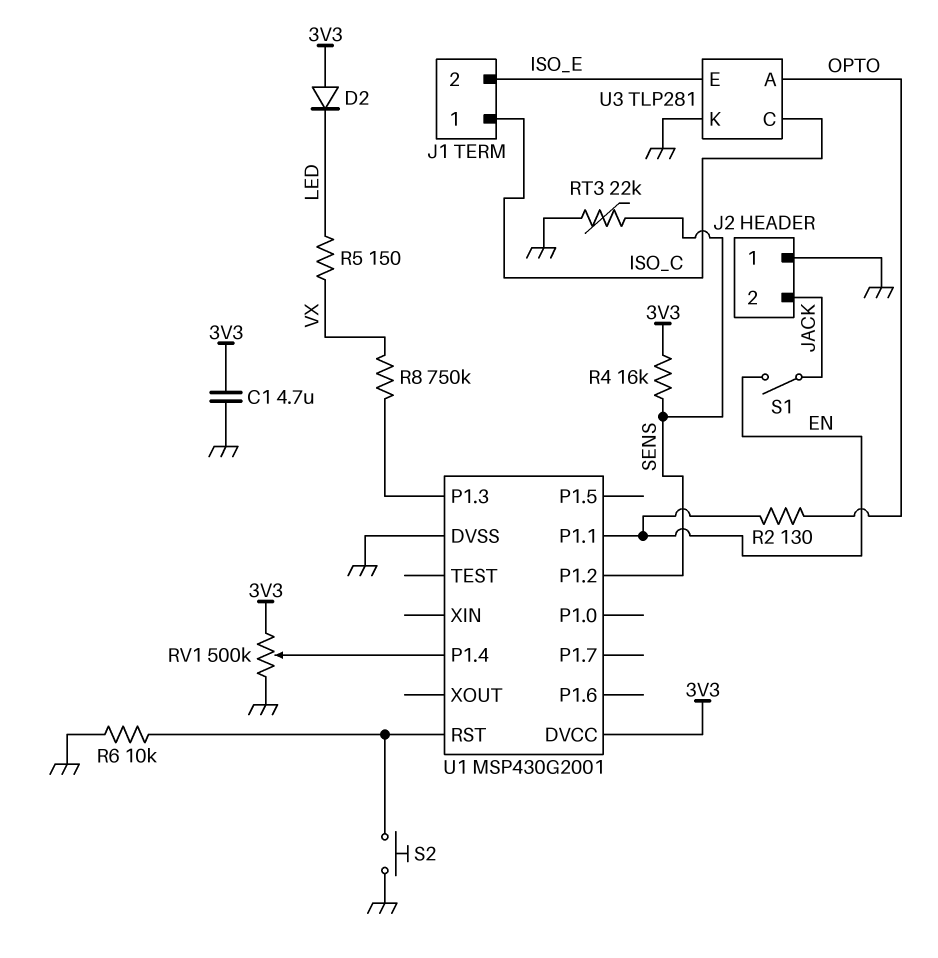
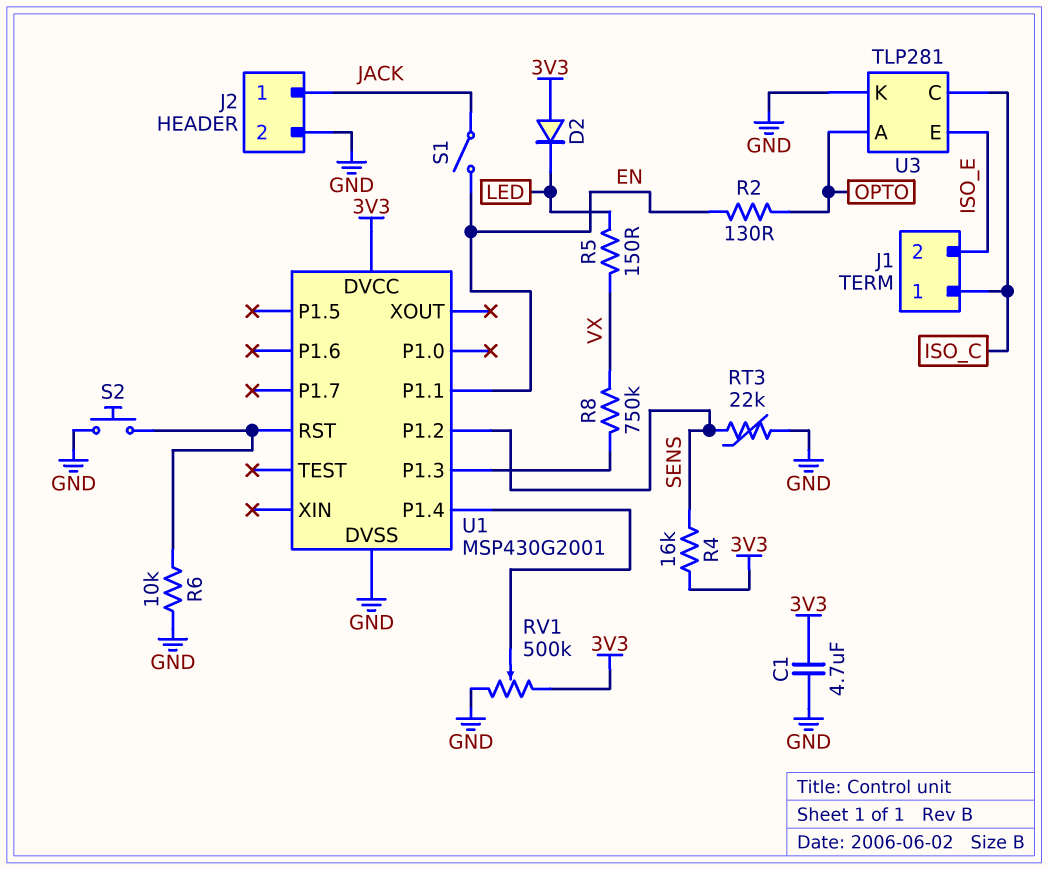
J2 pin 1: GND -> JACK
J2 pin 2: JACK -> GND

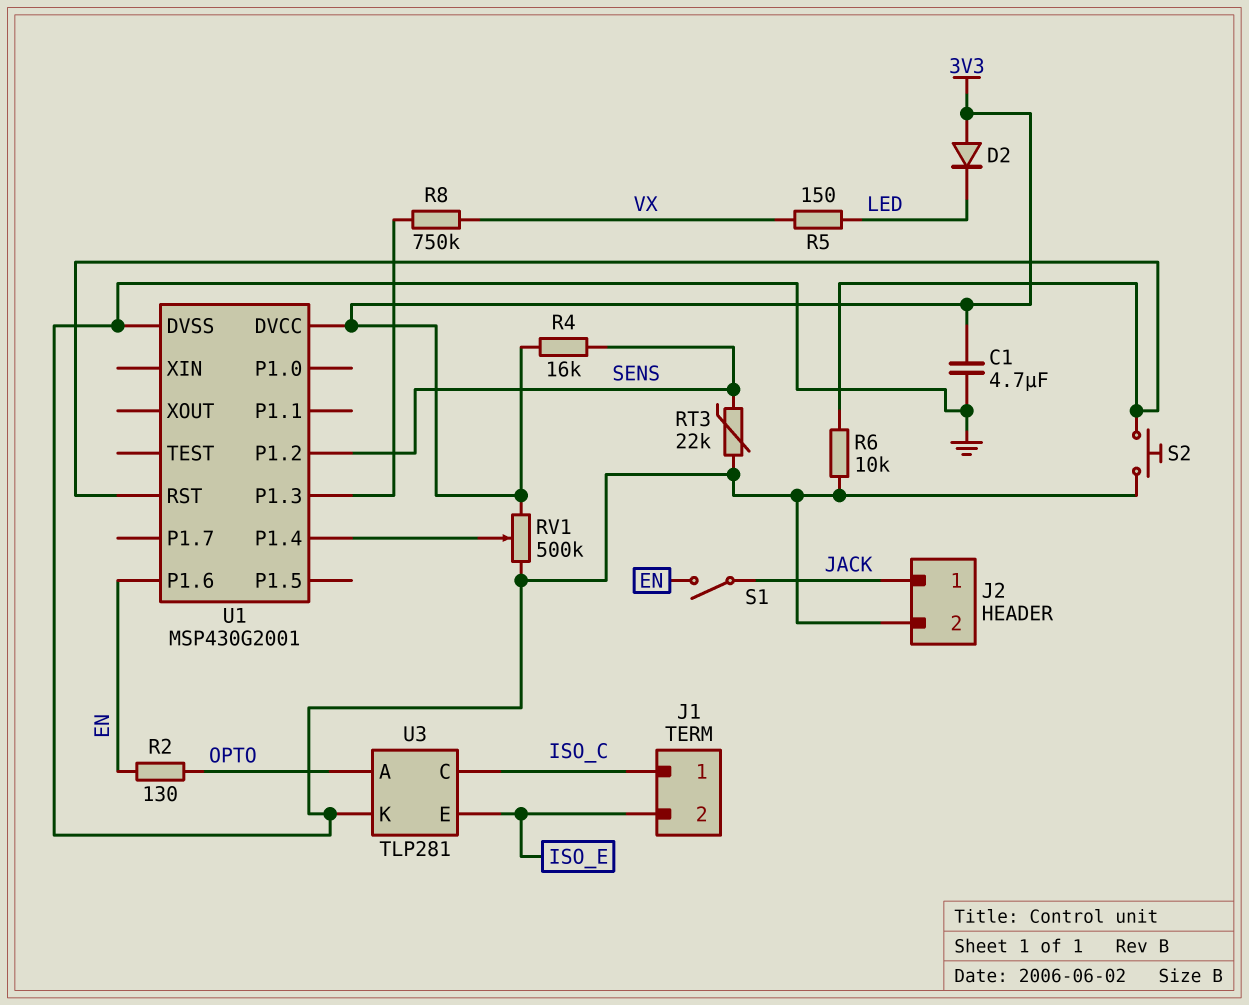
U1 pin P1.1: EN -> none
U1 pin P1.6: none -> EN

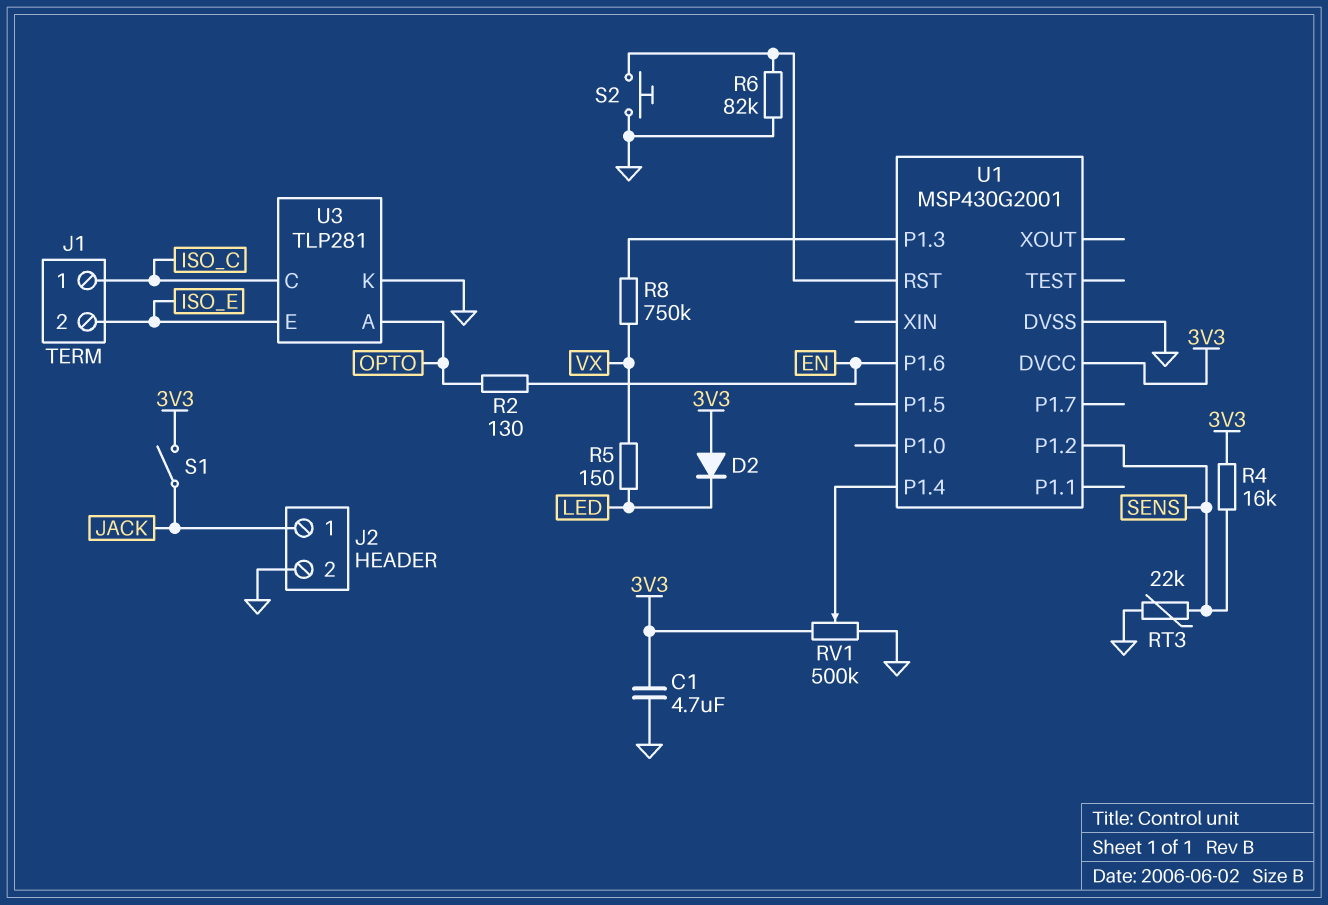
R6: 10k (GND, U1/RST) -> 82k (GND, U1/RST)
S1: switch (EN, JACK) -> switch (3V3, JACK)

